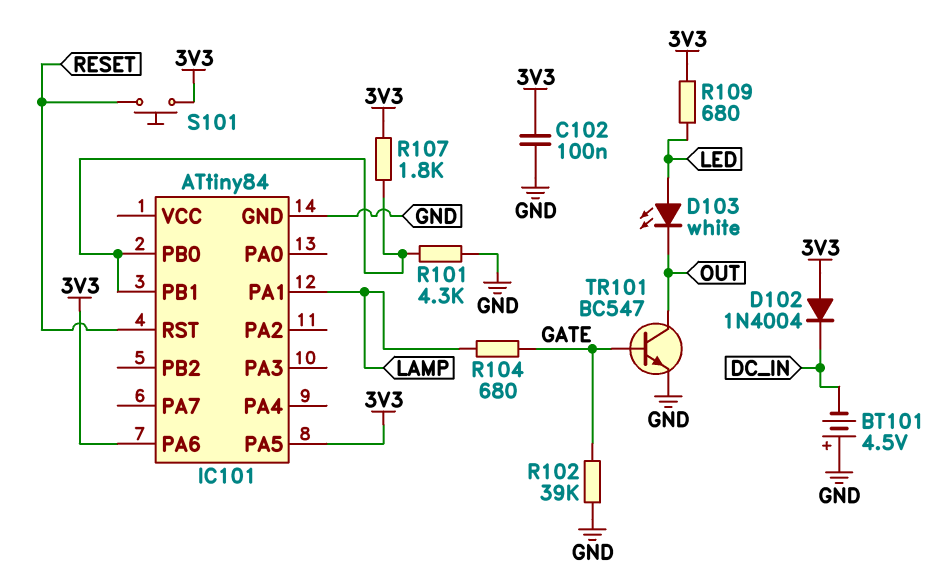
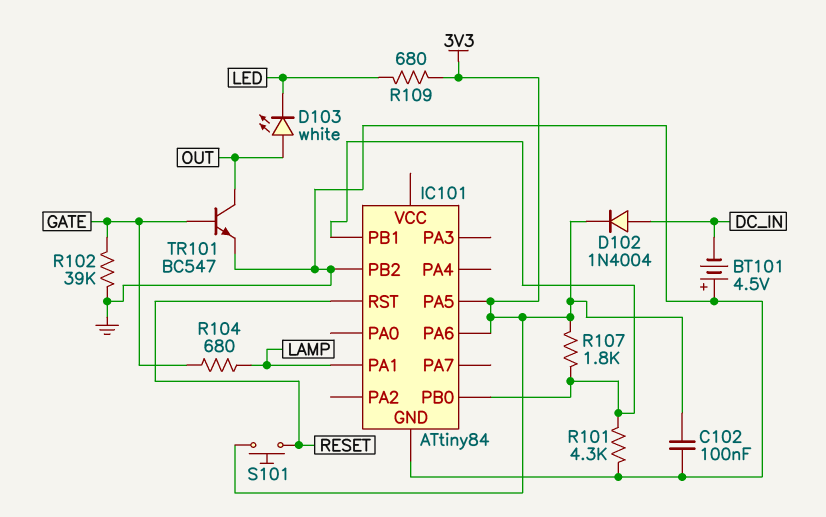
D102: diode 1N4004 (A 3V3, K DC_IN) -> diode 1N4004 (A DC_IN, K 3V3)
D103: LED white (A LED, K OUT) -> LED white (A OUT, K LED)
IC101 pin PB2: none -> GND

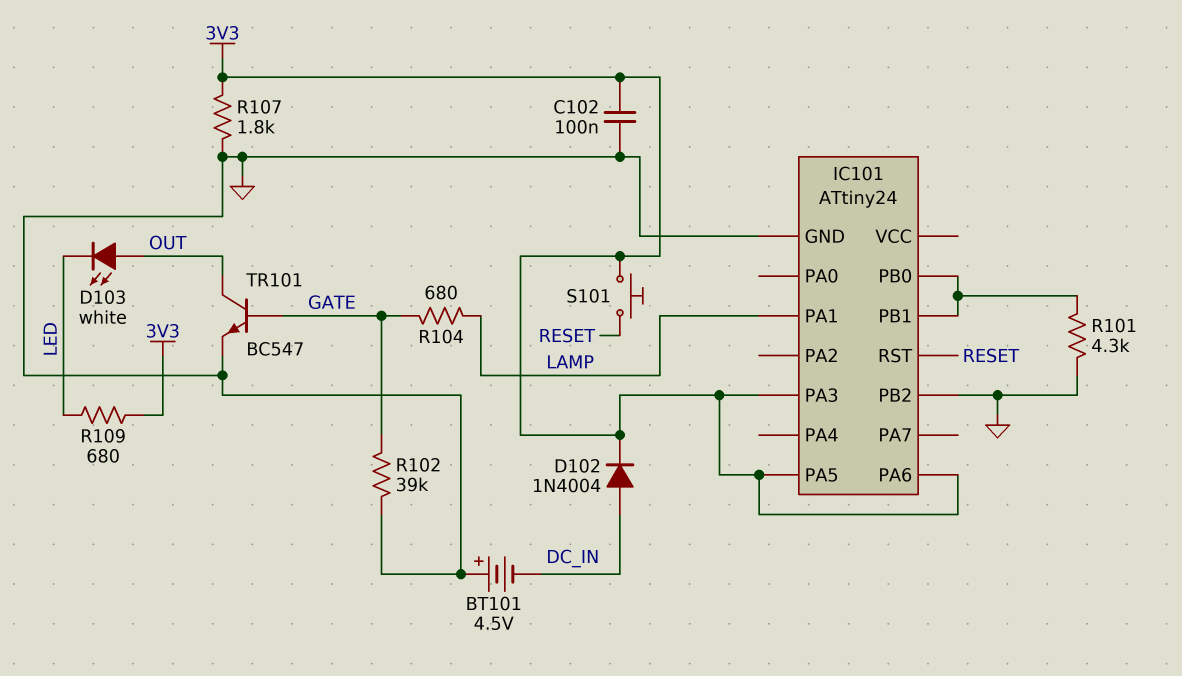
IC101: ATtiny84 -> ATtiny24
IC101 pin PA3: none -> 3V3
R107: 1.8k (3V3, IC101/PB0) -> 1.8k (3V3, GND)

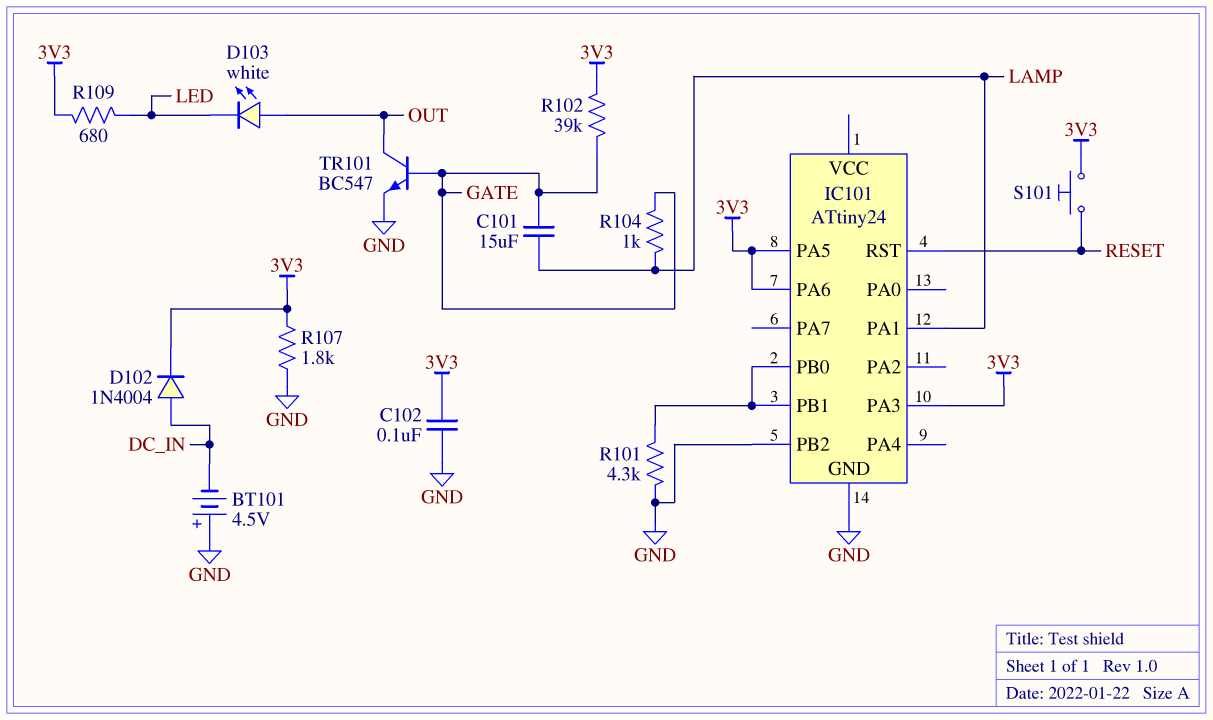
C101: none -> 15uF (GATE, LAMP)
R102: 39k (GATE, GND) -> 39k (3V3, GATE)
R104: 680 (GATE, LAMP) -> 1k (GATE, LAMP)

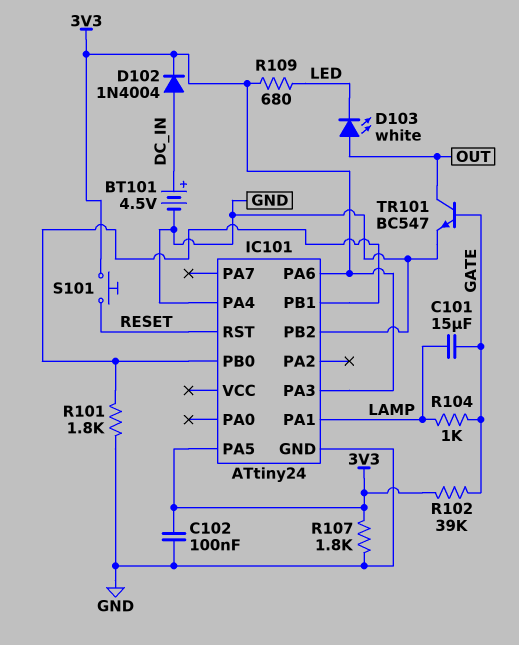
BT101: 4.5V (plus GND, minus DC_IN) -> 4.5V (plus DC_IN, minus GND)
IC101 pin PA4: none -> GND
R101: 4.3k (GND, IC101/PB0) -> 1.8k (GND, IC101/PB0)

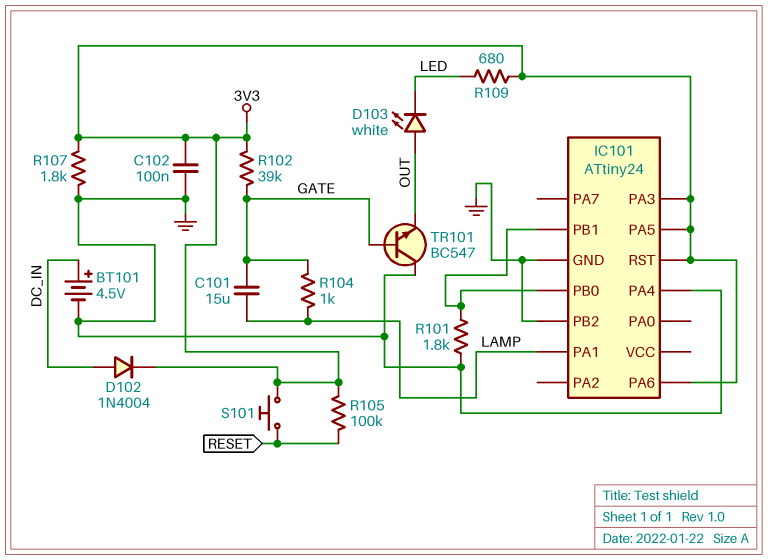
IC101 pin RST: RESET -> 3V3
R105: none -> 100k (3V3, RESET)
TR101: NPN BC547 (B GATE, C OUT, E GND) -> NPN BC547 (B GATE, C GND, E OUT)

